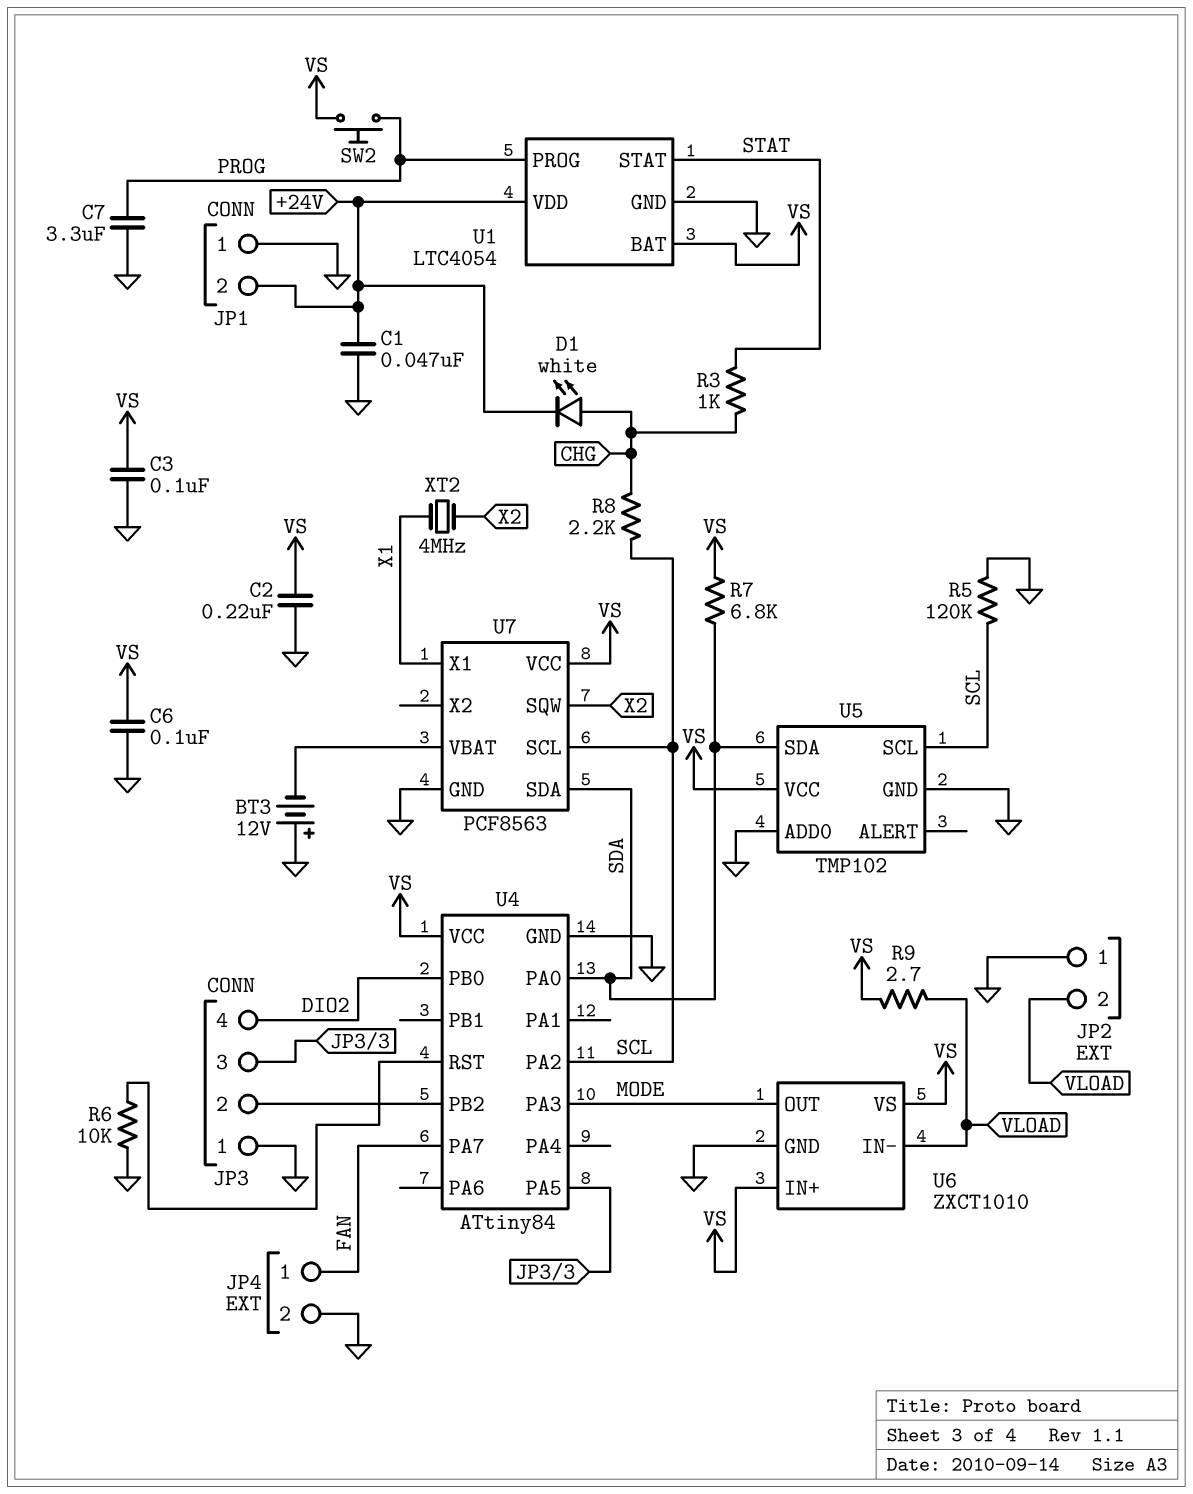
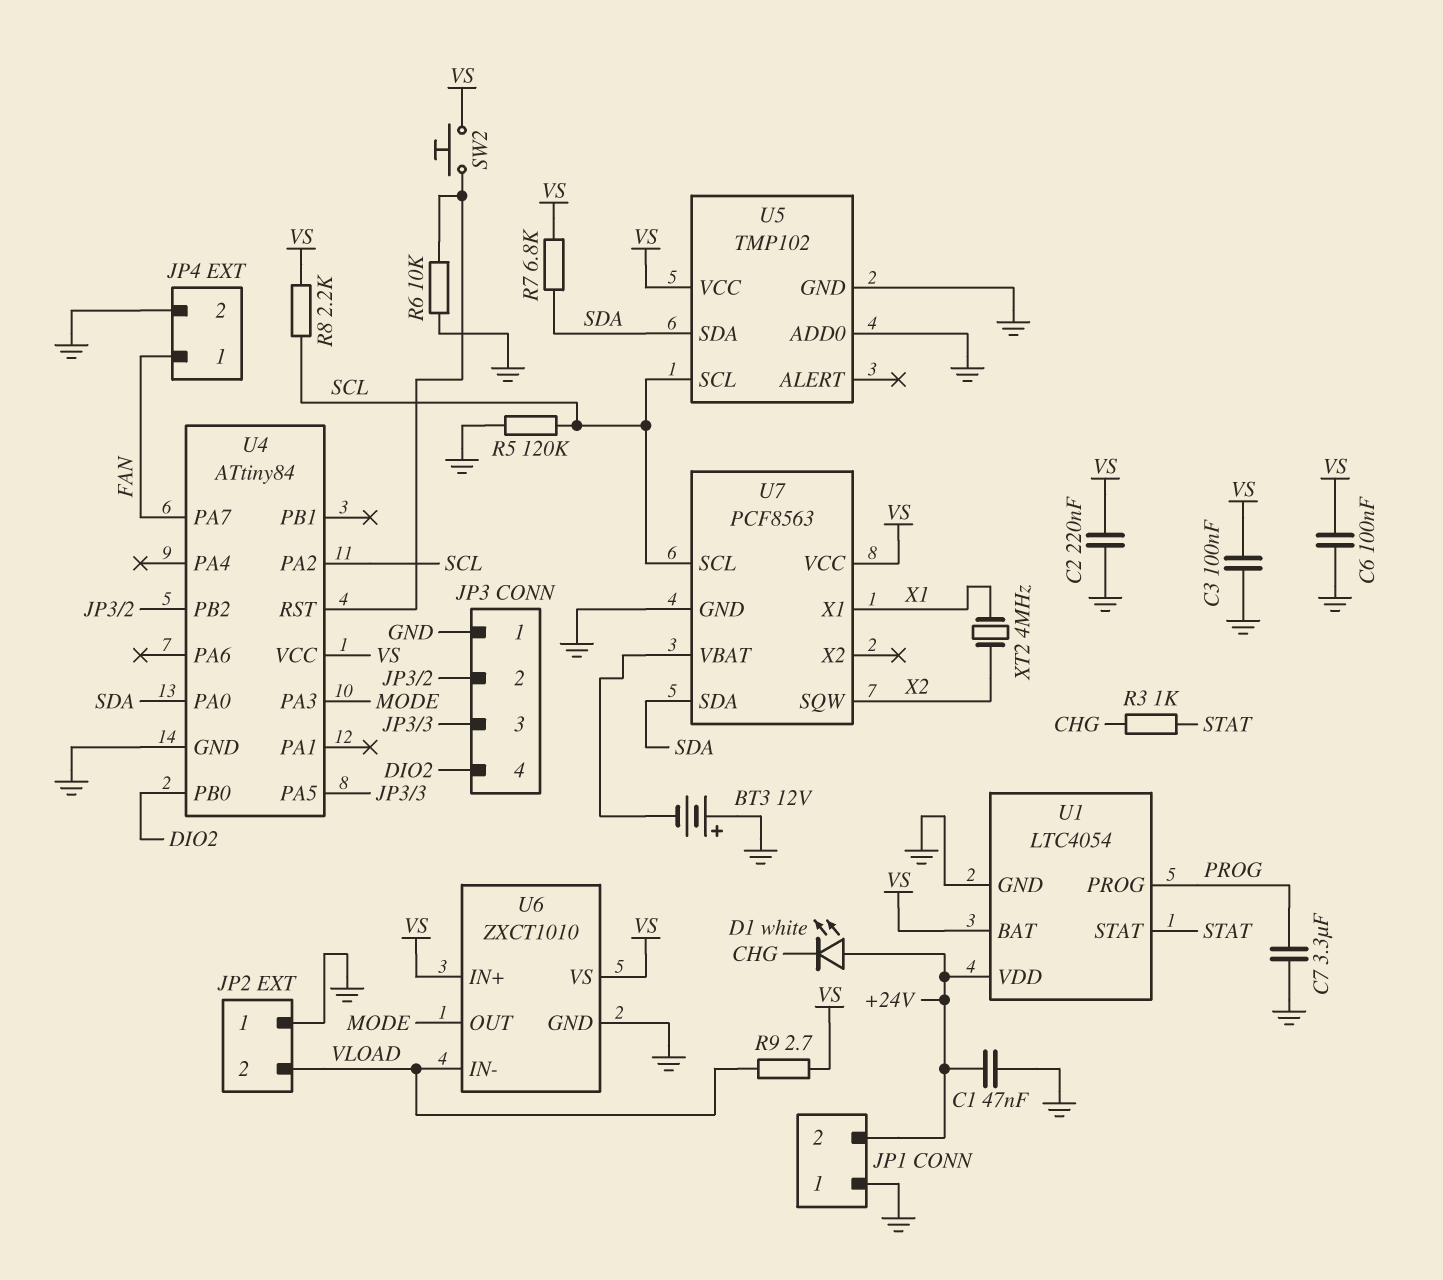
D1: LED white (A CHG, K +24V) -> LED white (A +24V, K CHG)
R8: 2.2k (CHG, SCL) -> 2.2k (SCL, VS)
SW2: button (PROG, VS) -> button (U4/RST, VS)

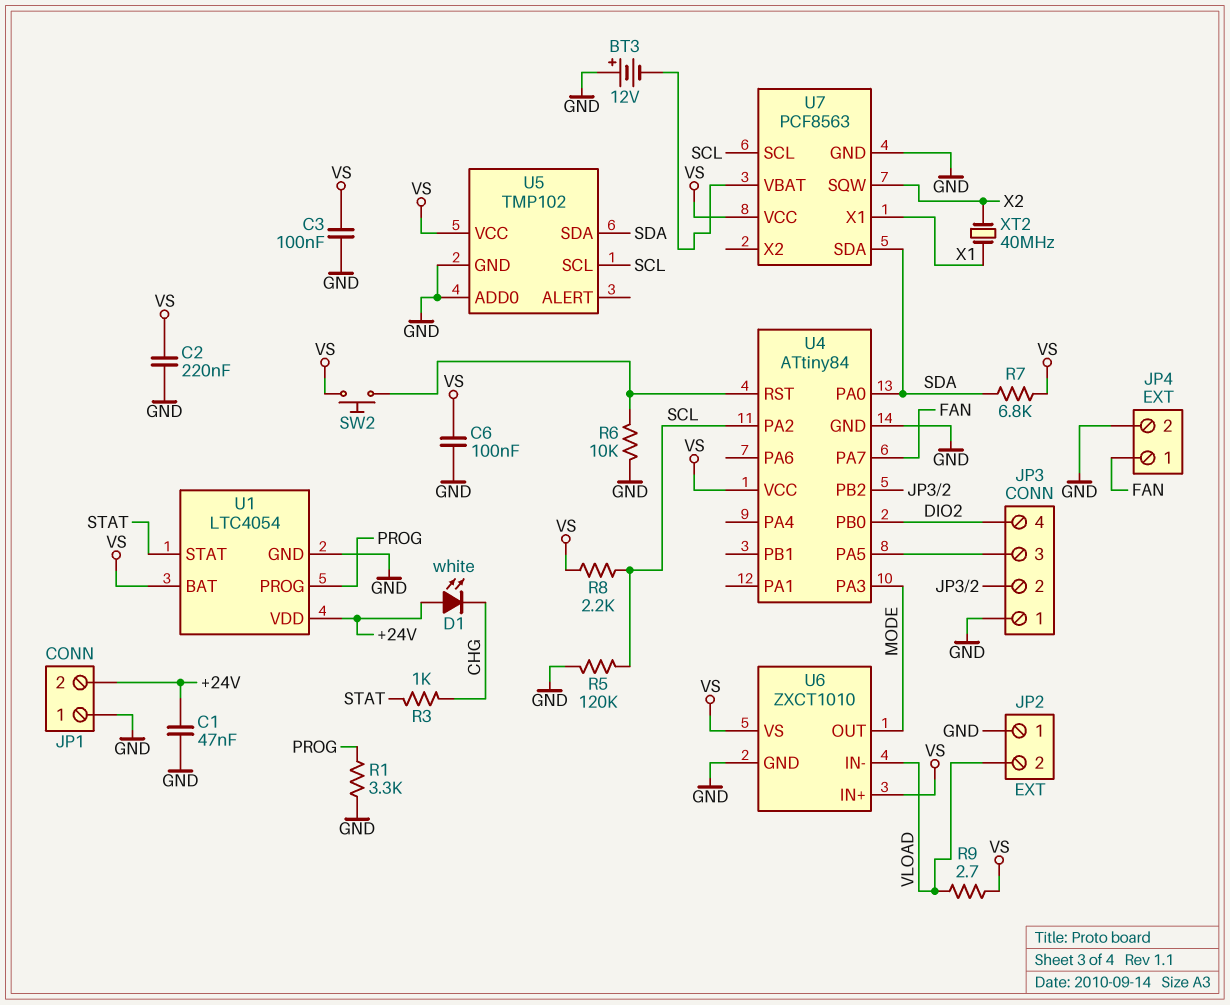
C7: 3.3uF (GND, PROG) -> none
R1: none -> 3.3k (GND, PROG)
XT2: 4MHz (X1, X2) -> 40MHz (X1, X2)

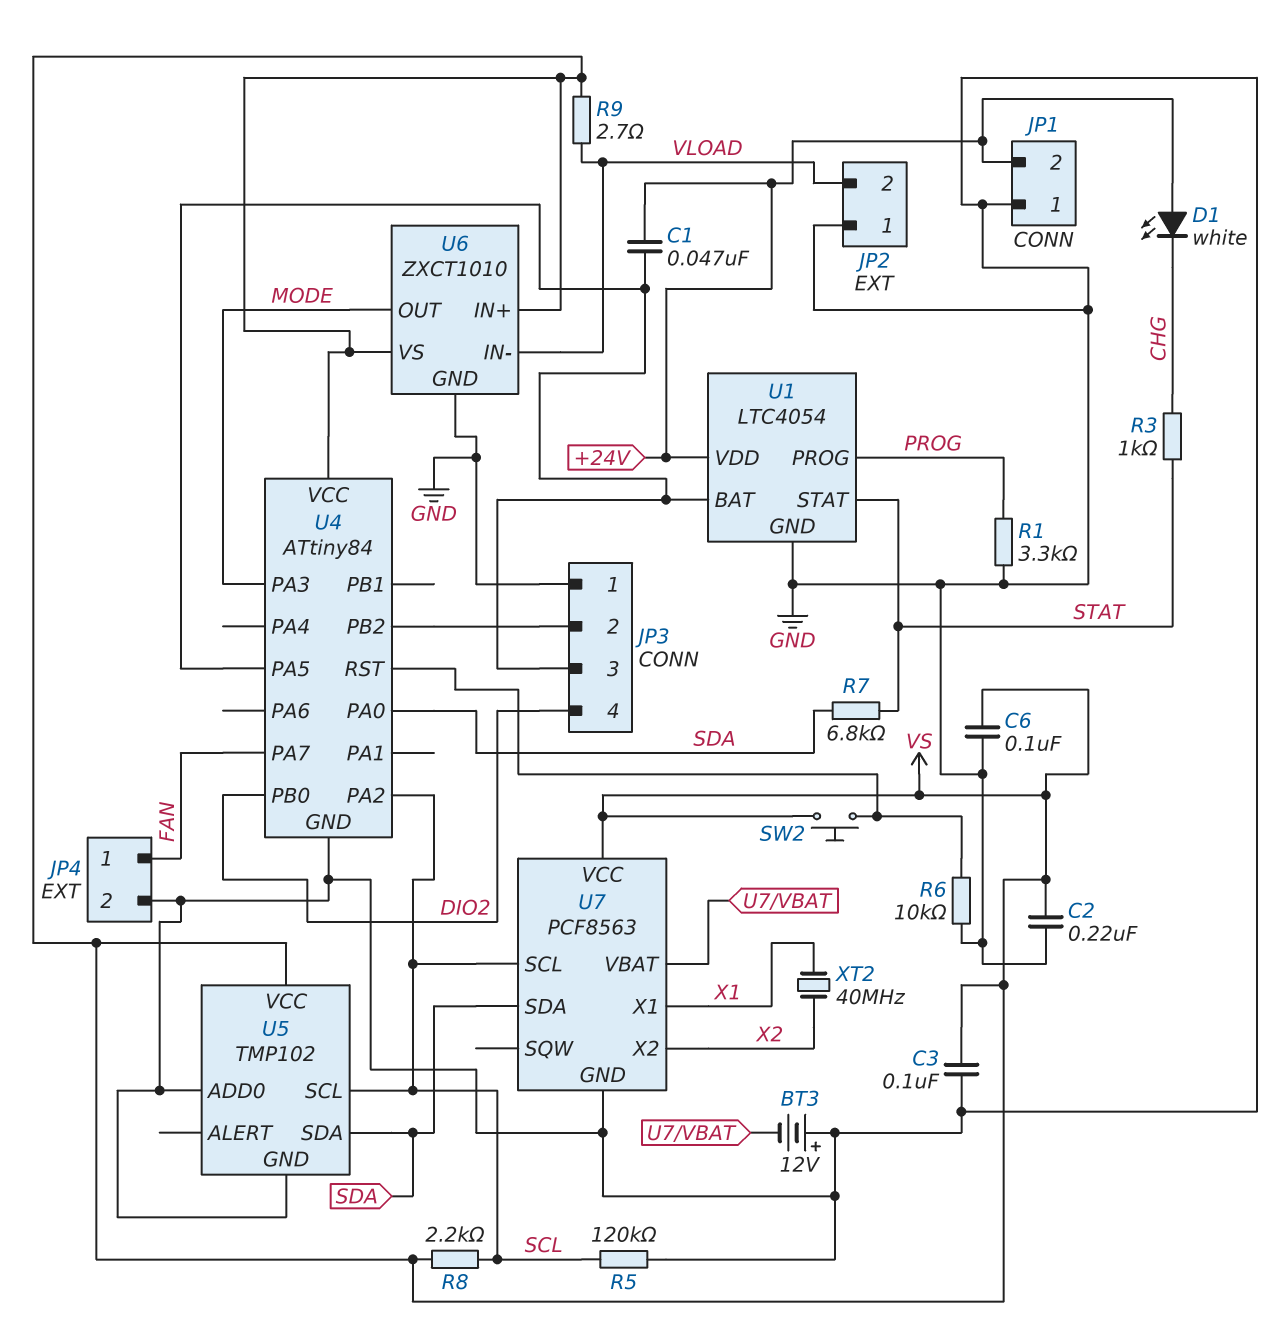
C1: 47nF (+24V, GND) -> 47nF (+24V, JP3/3)
R7: 6.8k (SDA, VS) -> 6.8k (SDA, STAT)
U1 pin BAT: VS -> JP3/3
U7 pin SQW: X2 -> none
U7 pin X2: none -> X2

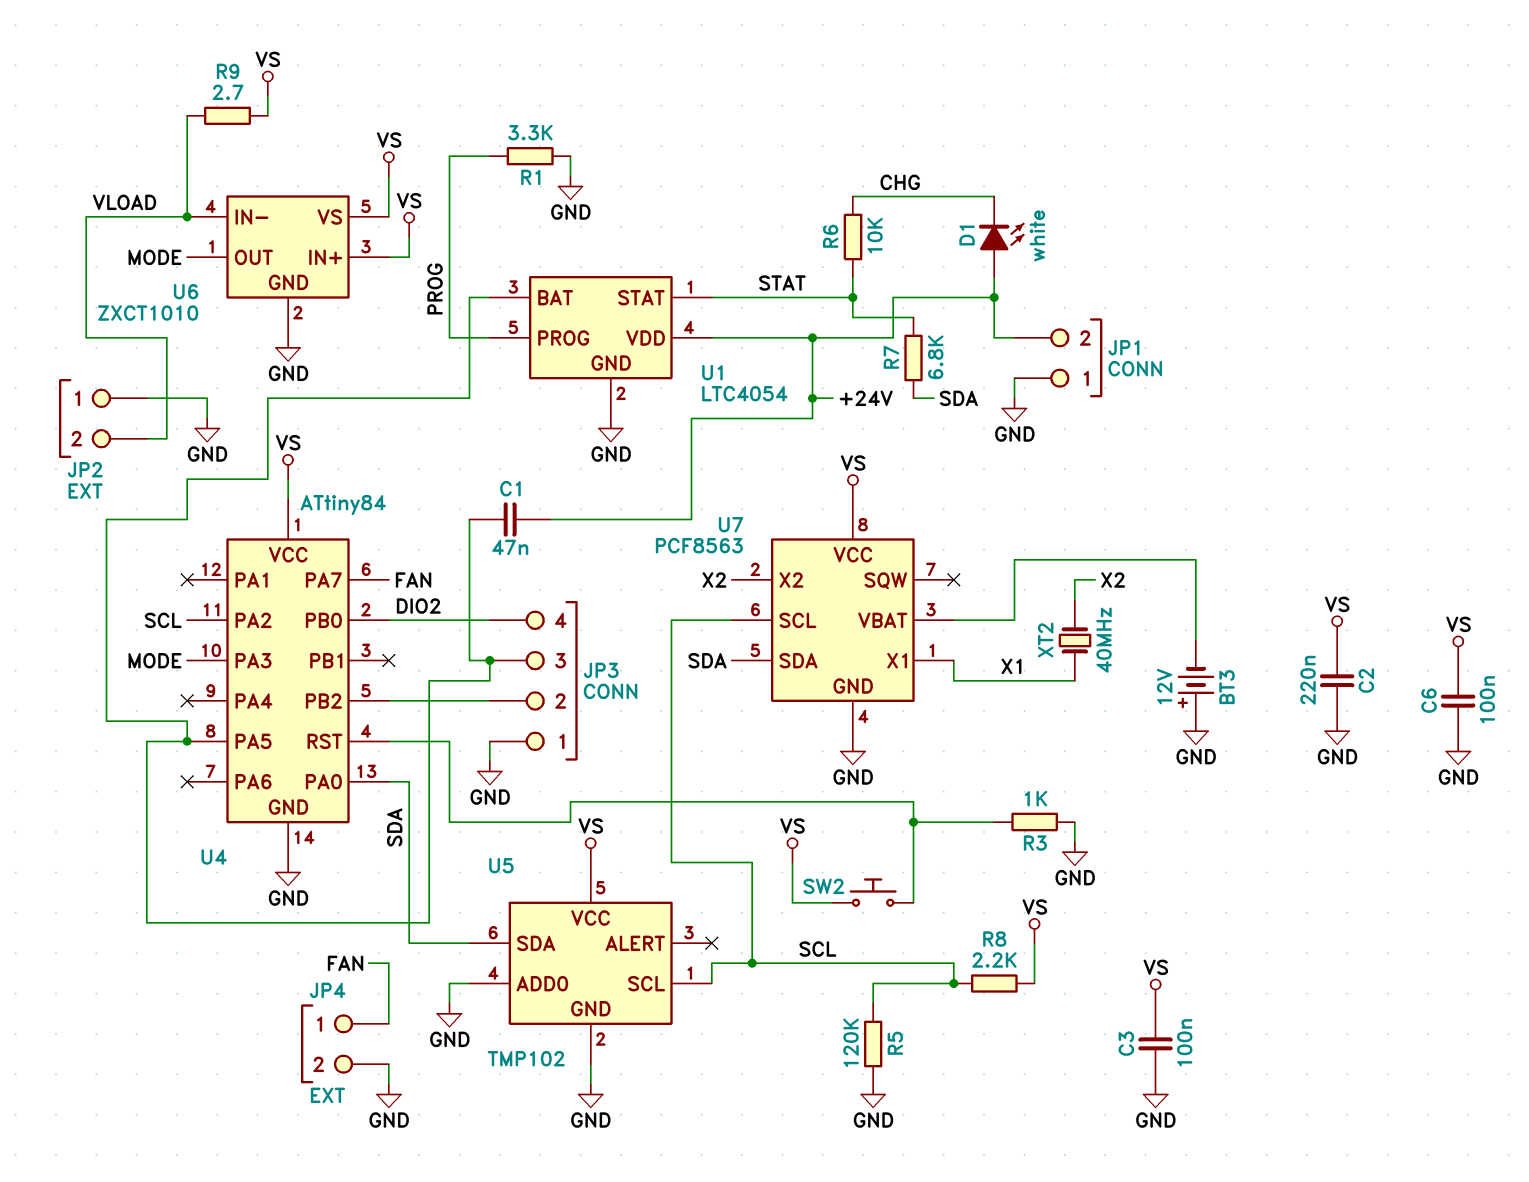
R3: 1k (CHG, STAT) -> 1k (GND, U4/RST)
R6: 10k (GND, U4/RST) -> 10k (CHG, STAT)

